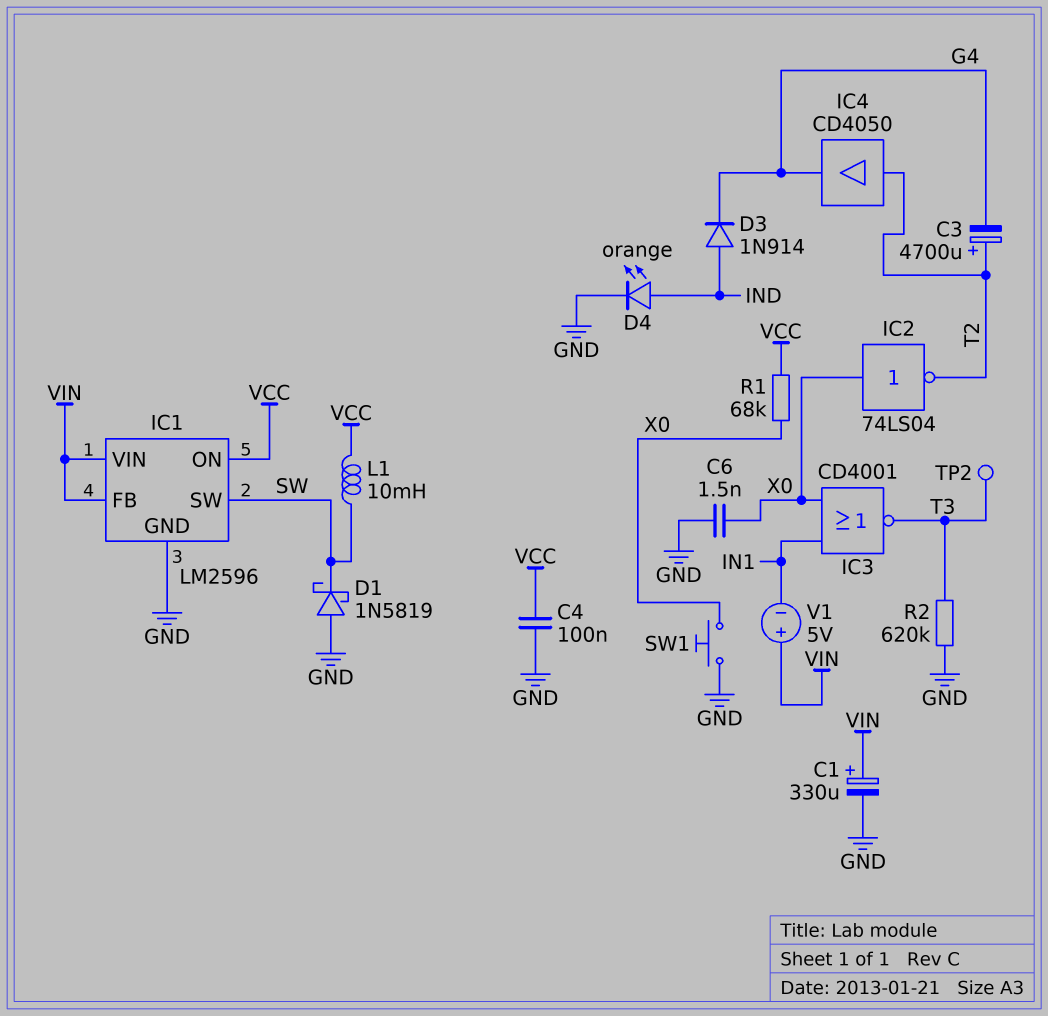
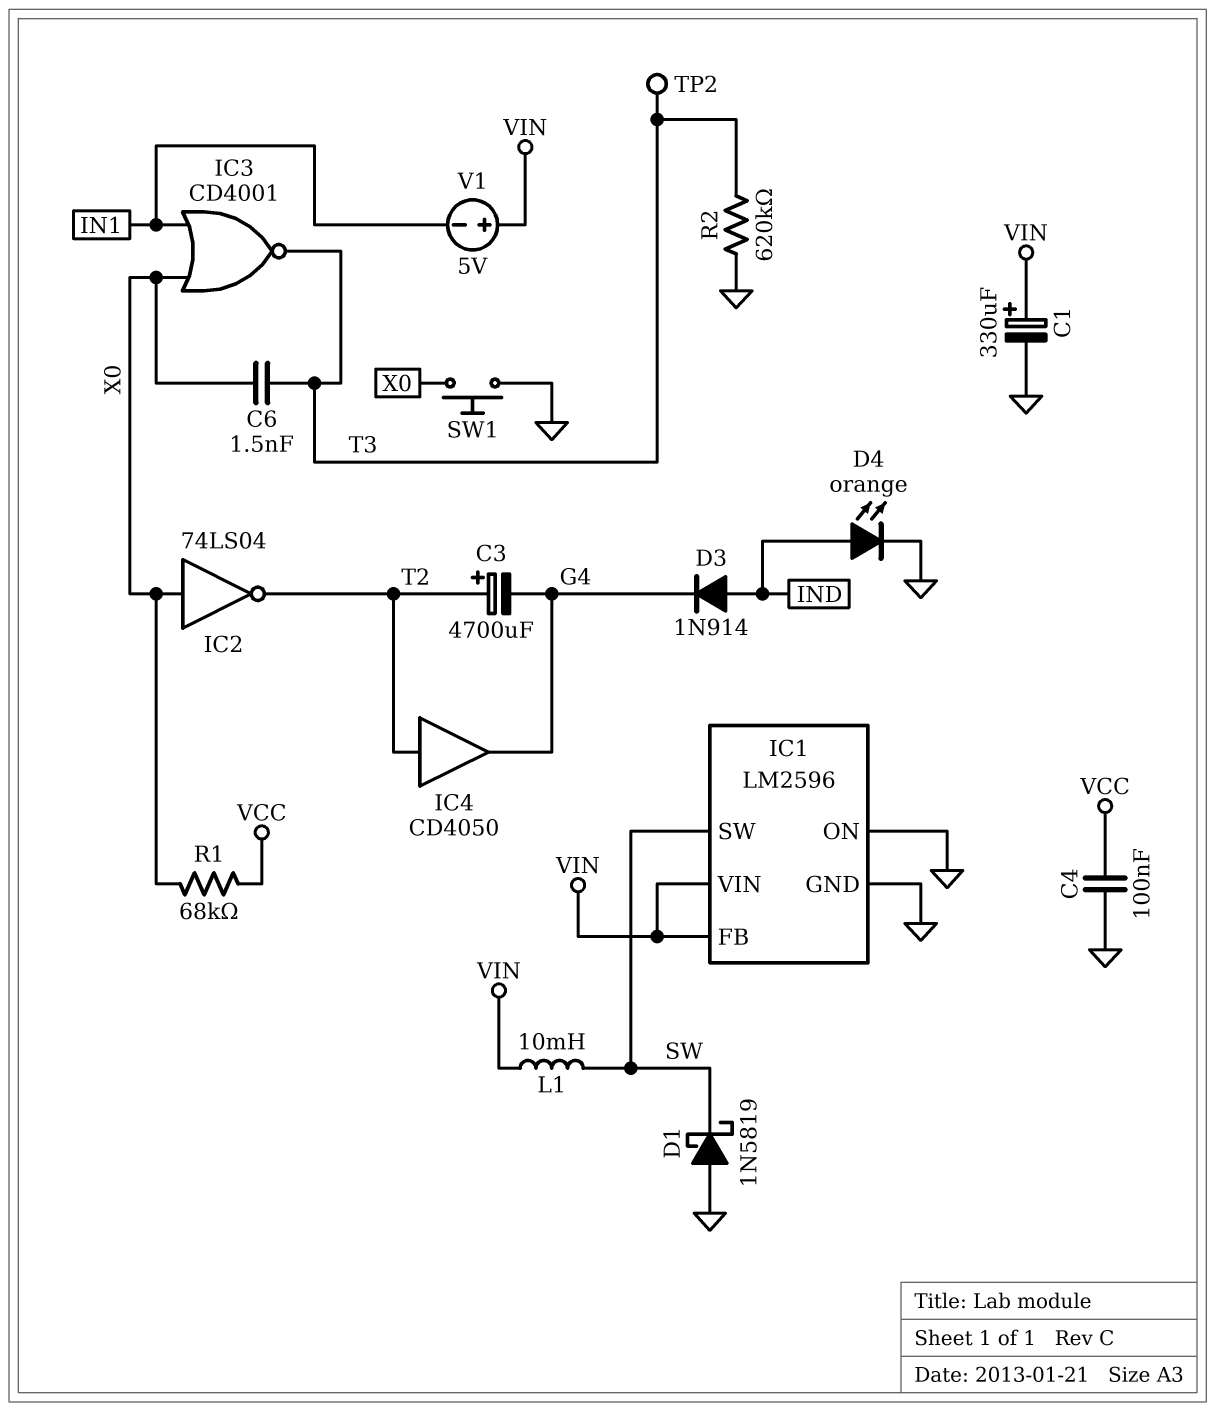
C6: 1.5nF (GND, X0) -> 1.5nF (T3, X0)
IC1 pin ON: VCC -> GND
L1: 10mH (SW, VCC) -> 10mH (SW, VIN)

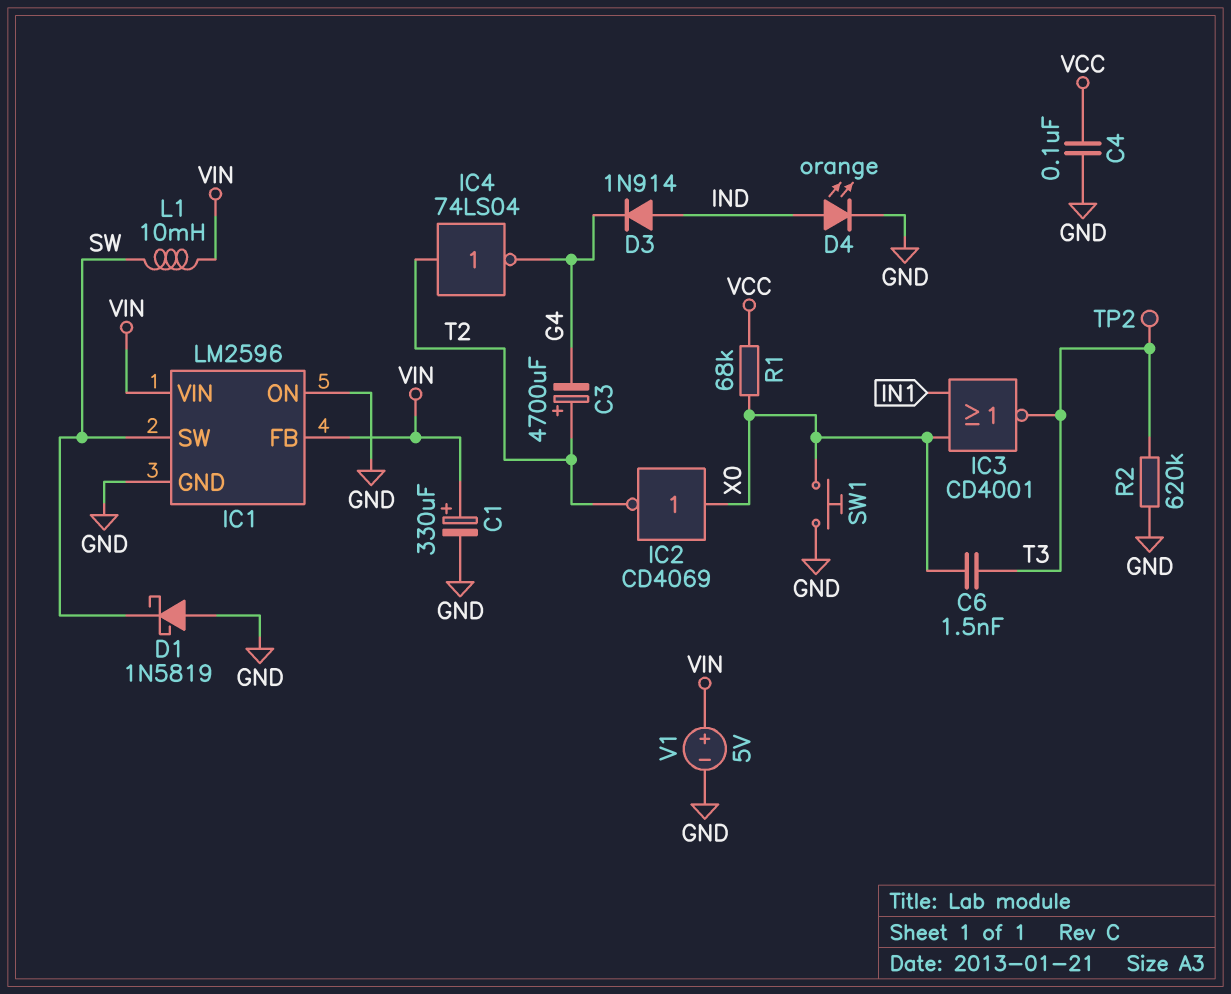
IC2: NOT 74LS04 (in X0, out T2) -> NOT CD4069 (in X0, out T2)
IC4: buffer CD4050 (in T2, out G4) -> NOT 74LS04 (in T2, out G4)
V1: 5V (plus VIN, minus IN1) -> 5V (plus VIN, minus GND)

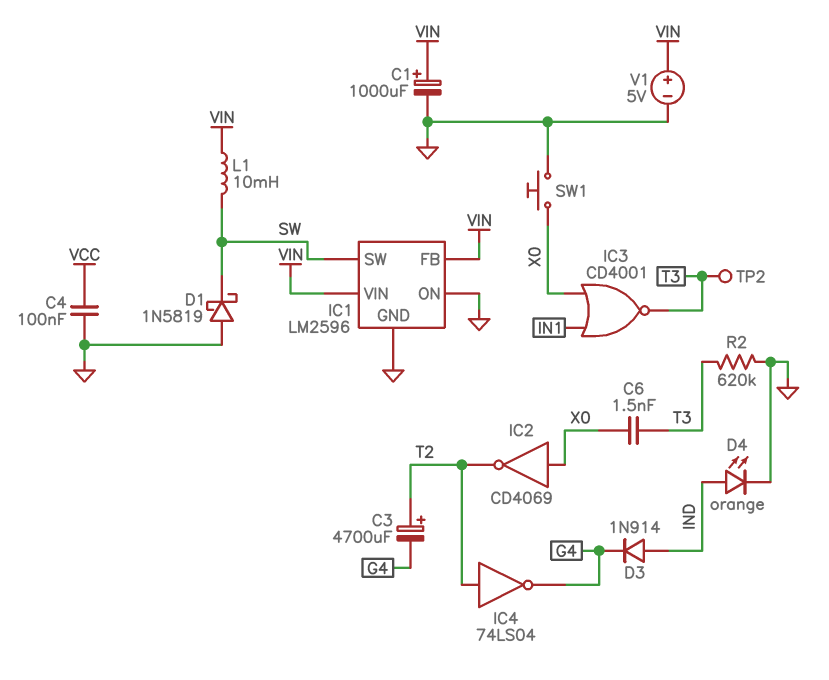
C1: 330uF (plus VIN, minus GND) -> 1000uF (plus VIN, minus GND)
R1: 68k (VCC, X0) -> none

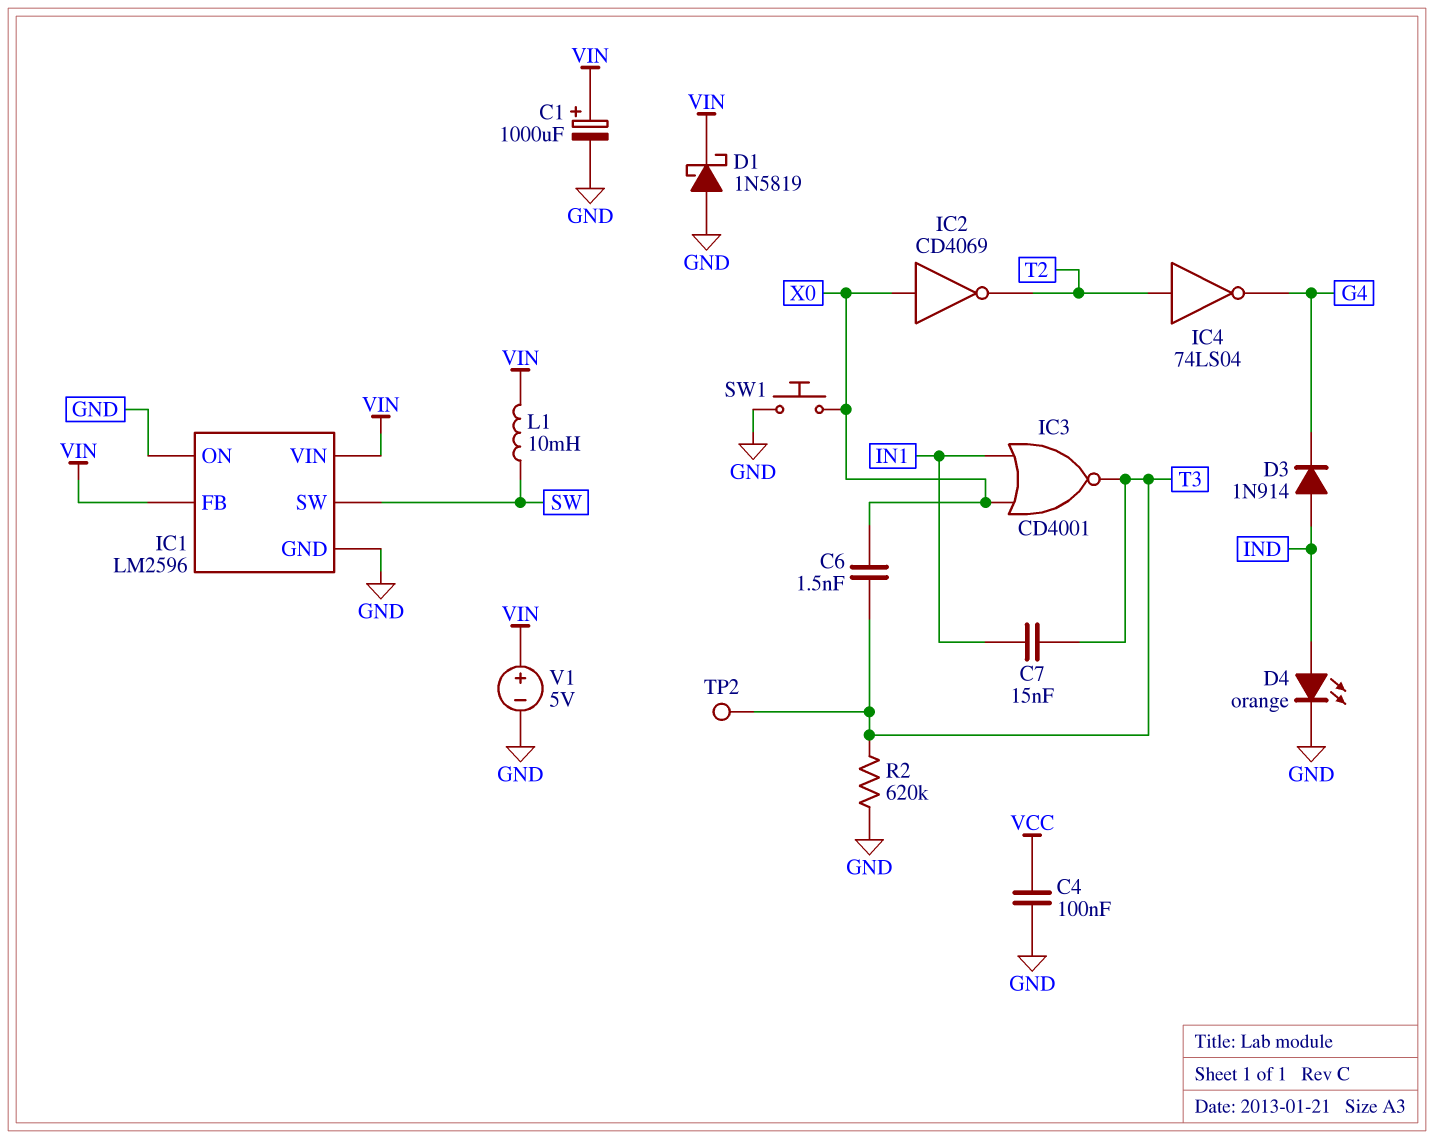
C3: 4700uF (plus T2, minus G4) -> none
C7: none -> 15nF (IN1, T3)
D1: schottky 1N5819 (A GND, K SW) -> schottky 1N5819 (A GND, K VIN)

